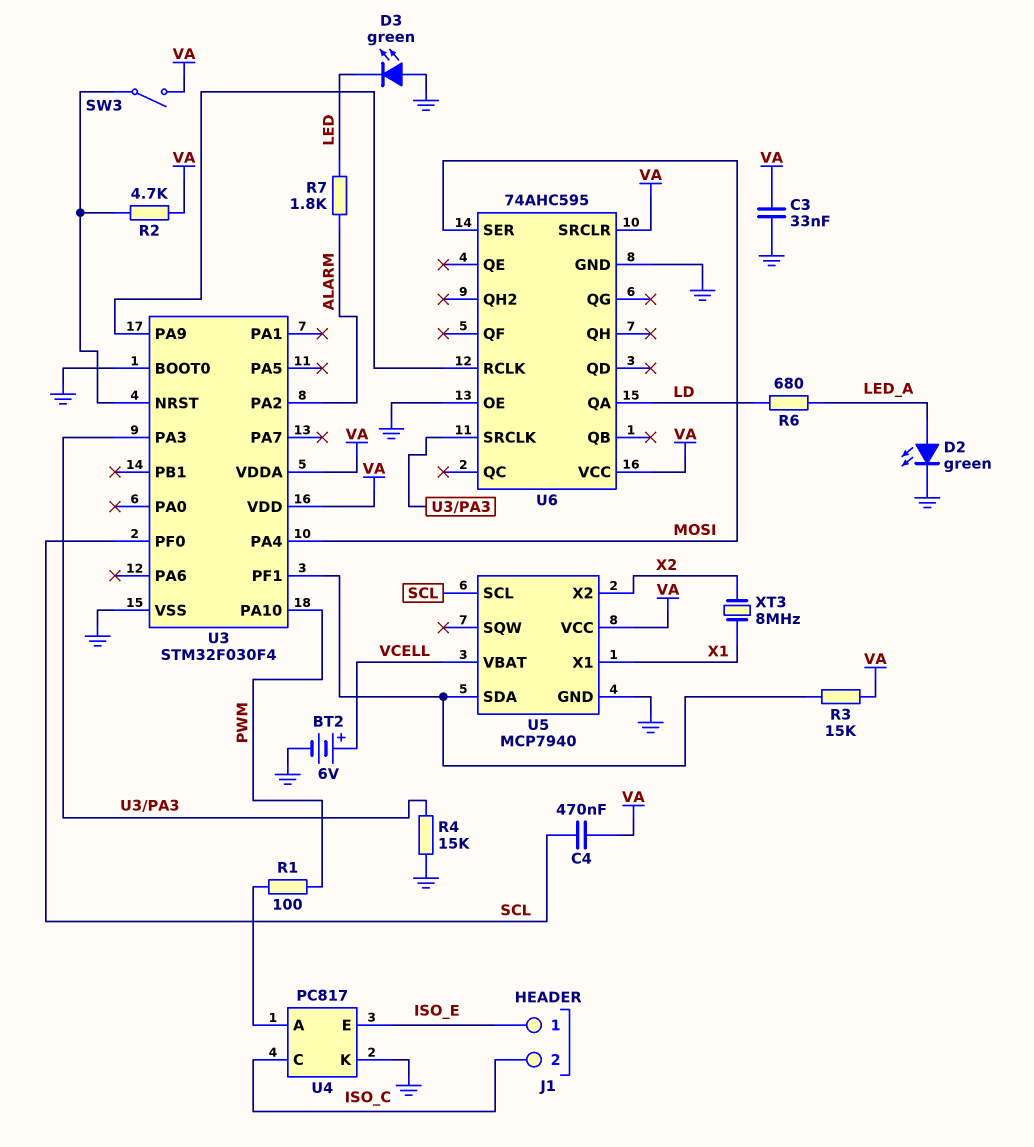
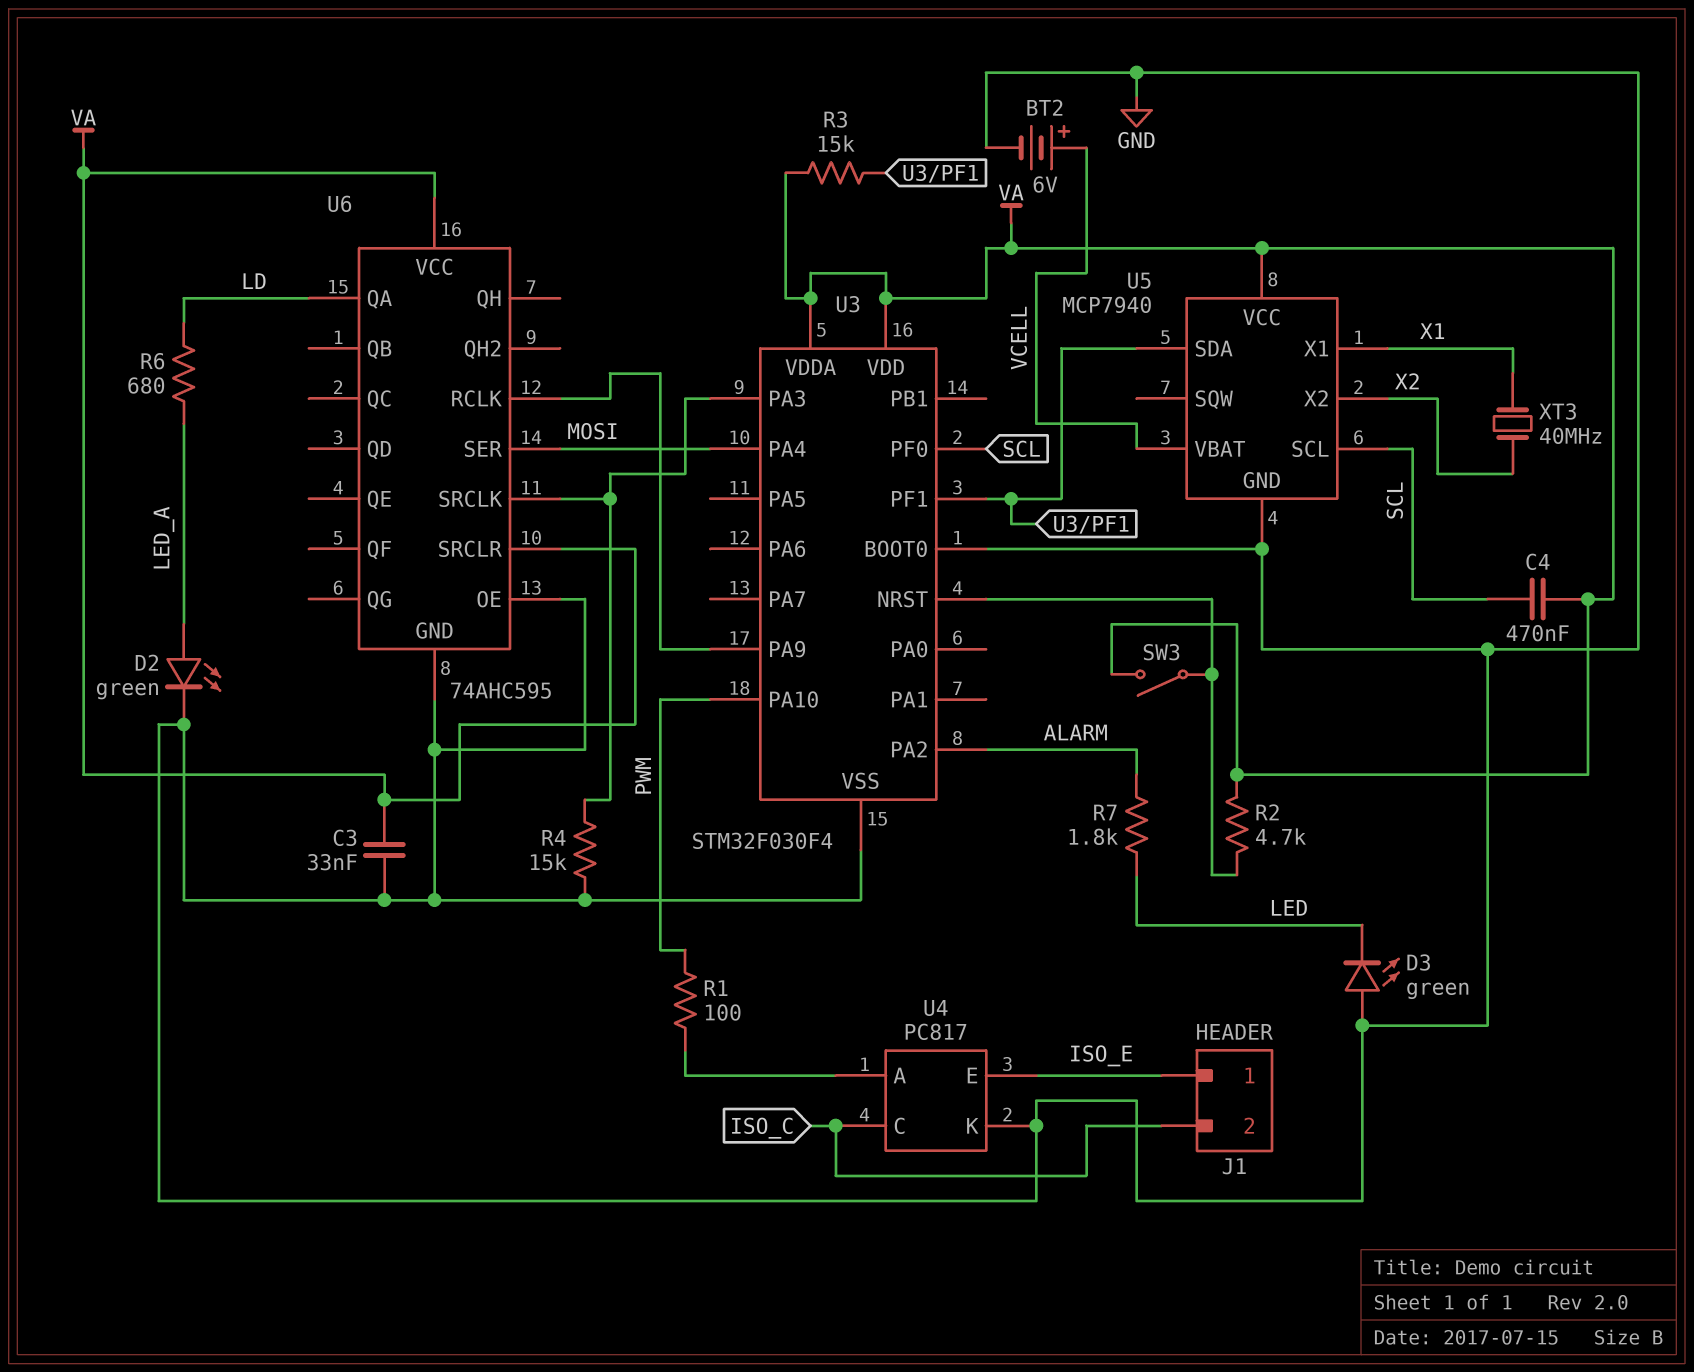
XT3: 8MHz (X1, X2) -> 40MHz (X1, X2)

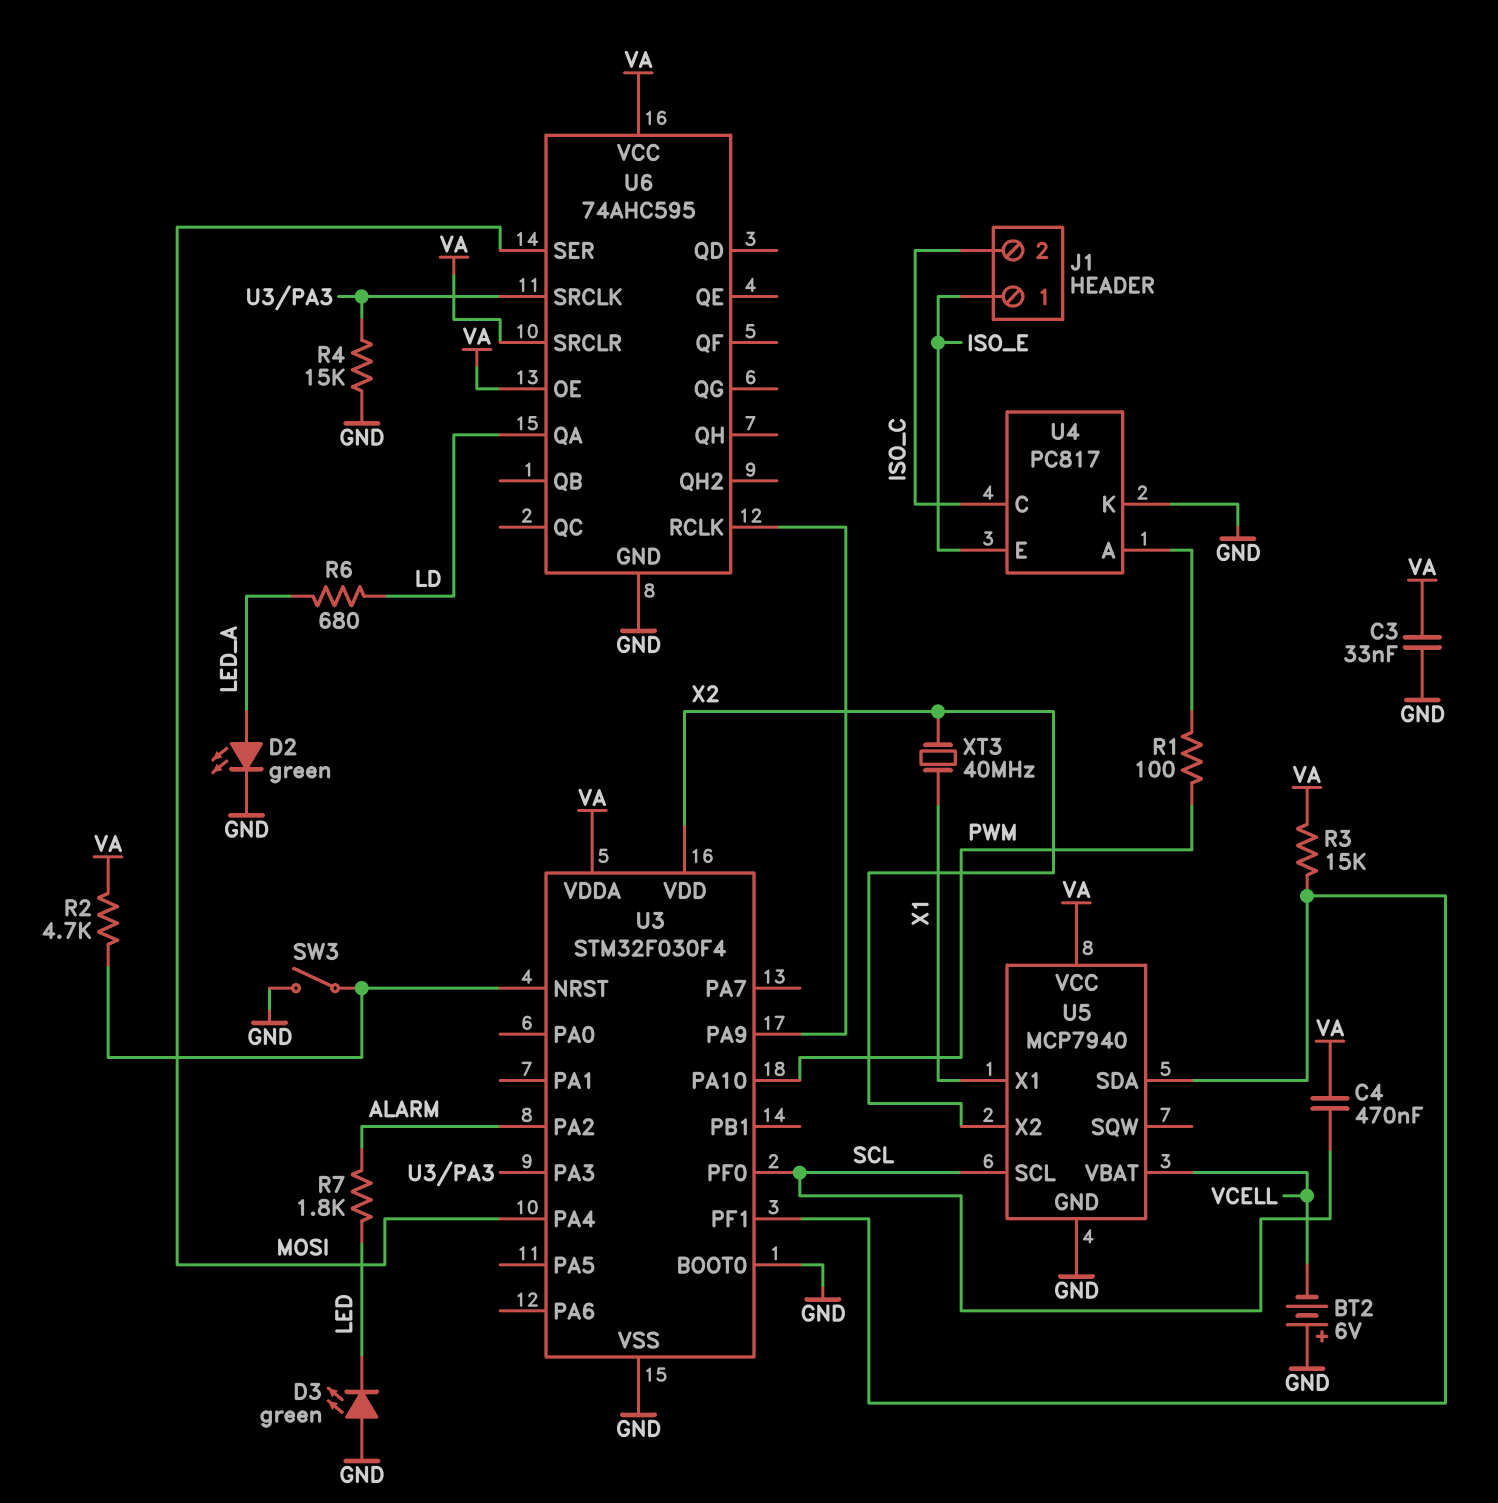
BT2: 6V (plus VCELL, minus GND) -> 6V (plus GND, minus VCELL)
SW3: switch (U3/NRST, VA) -> switch (GND, U3/NRST)
U3 pin VDD: VA -> X2
U6 pin OE: GND -> VA

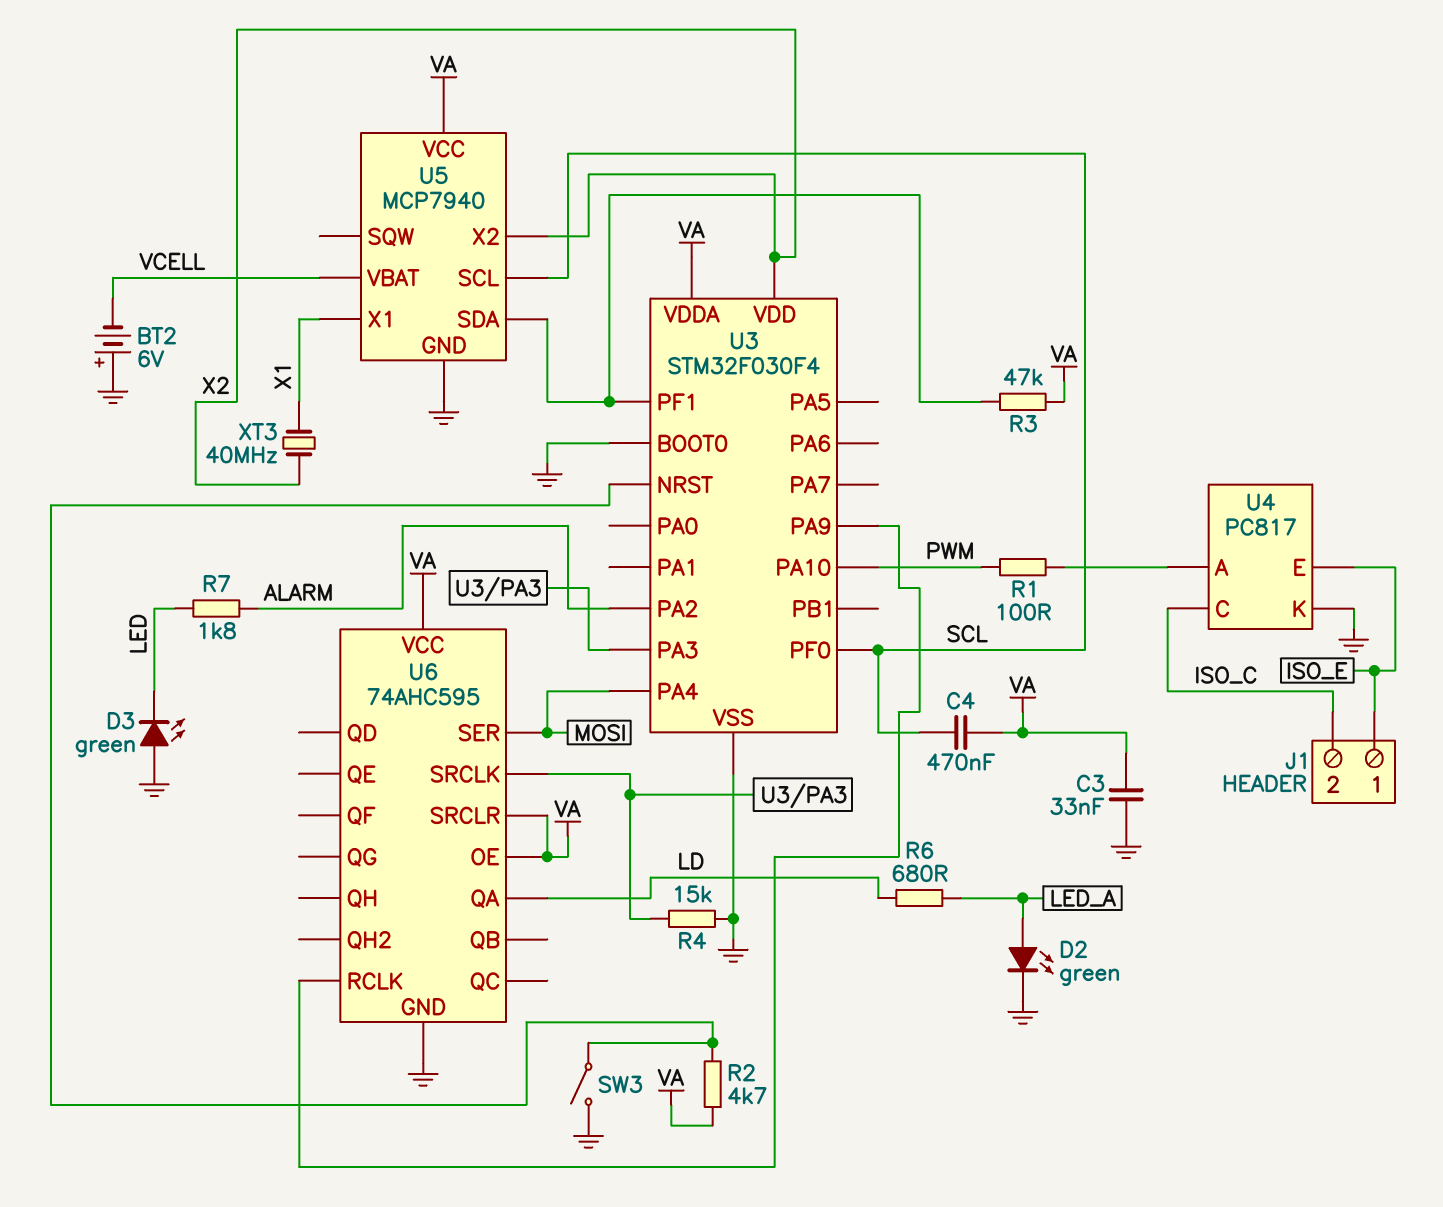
R3: 15k (U3/PF1, VA) -> 47k (U3/PF1, VA)

